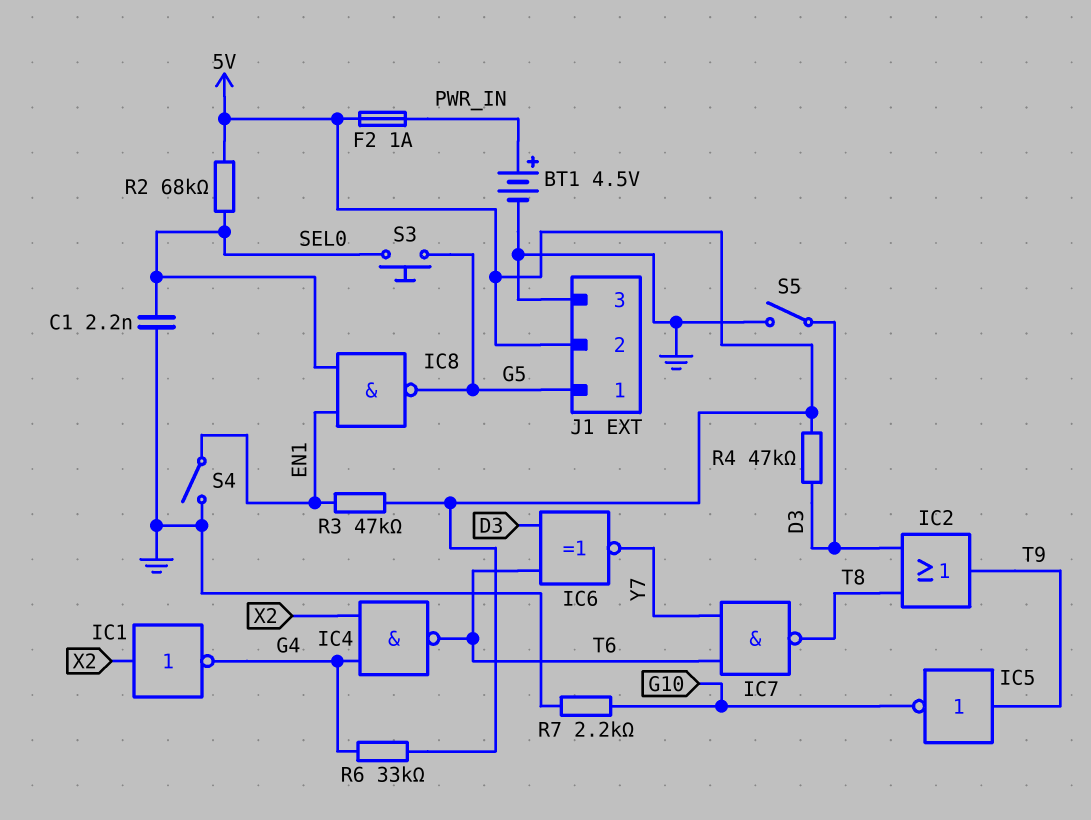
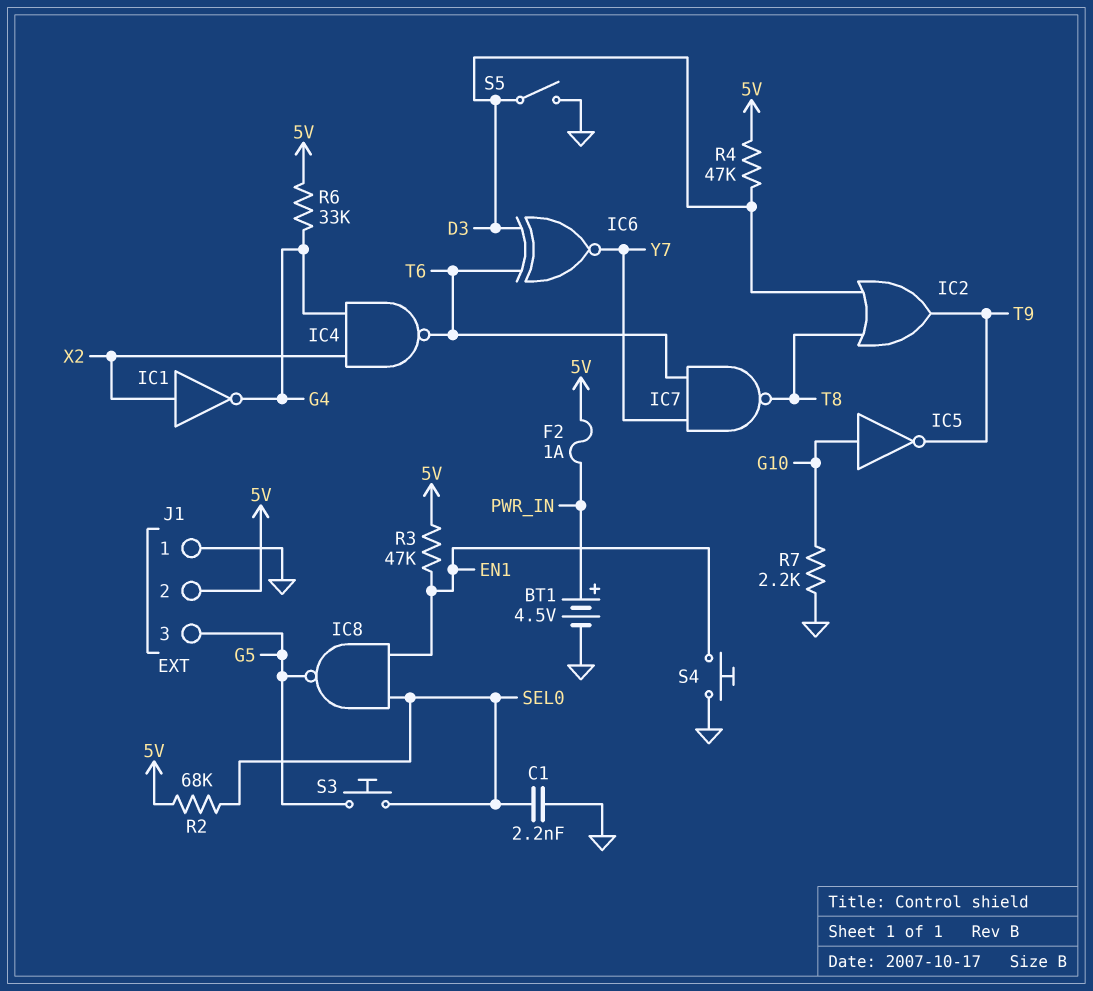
IC5: NOT (in T9, out G10) -> NOT (in G10, out T9)
J1 pin 1: G5 -> GND
J1 pin 3: GND -> G5
S4: switch (EN1, GND) -> button (EN1, GND)

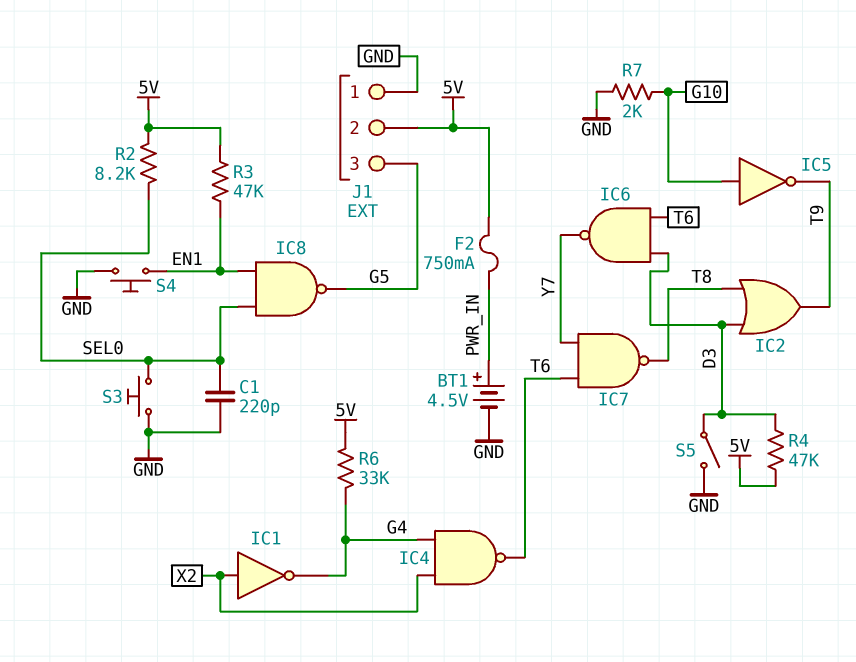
C1: 2.2nF (GND, SEL0) -> 220pF (GND, SEL0)
F2: 1A (5V, PWR_IN) -> 750mA (5V, PWR_IN)
IC6: XNOR (in D3, in T6, out Y7) -> NAND (in D3, in T6, out Y7)
R2: 68k (5V, SEL0) -> 8.2k (5V, SEL0)
R7: 2.2k (G10, GND) -> 2k (G10, GND)
S3: button (G5, SEL0) -> button (GND, SEL0)

